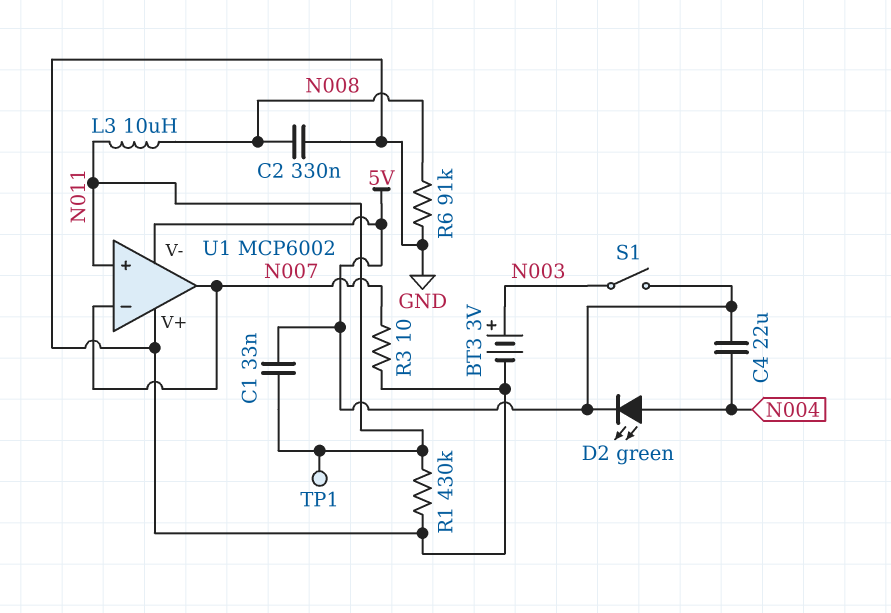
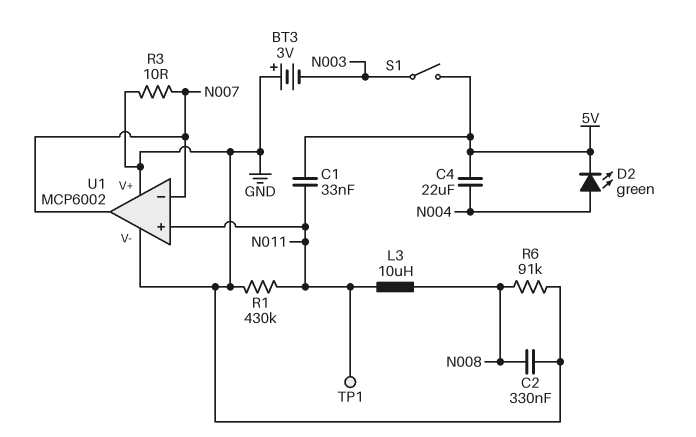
BT3: 3V (plus N003, minus GND) -> 3V (plus GND, minus N003)
U1 pin V-: 5V -> GND

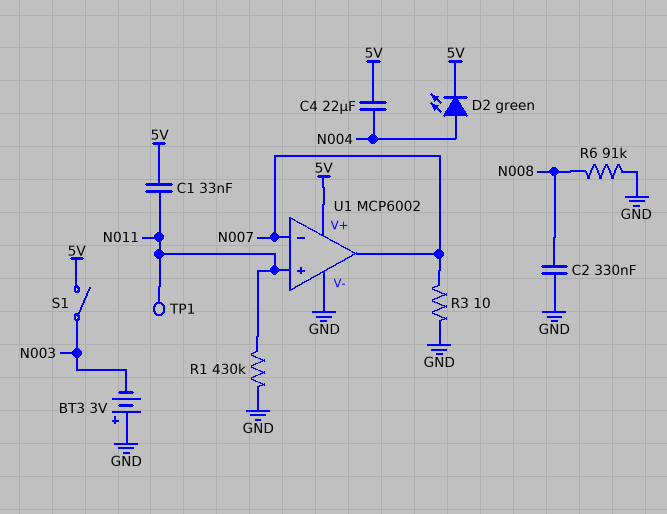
L3: 10uH (N008, N011) -> none
U1 pin V+: GND -> 5V

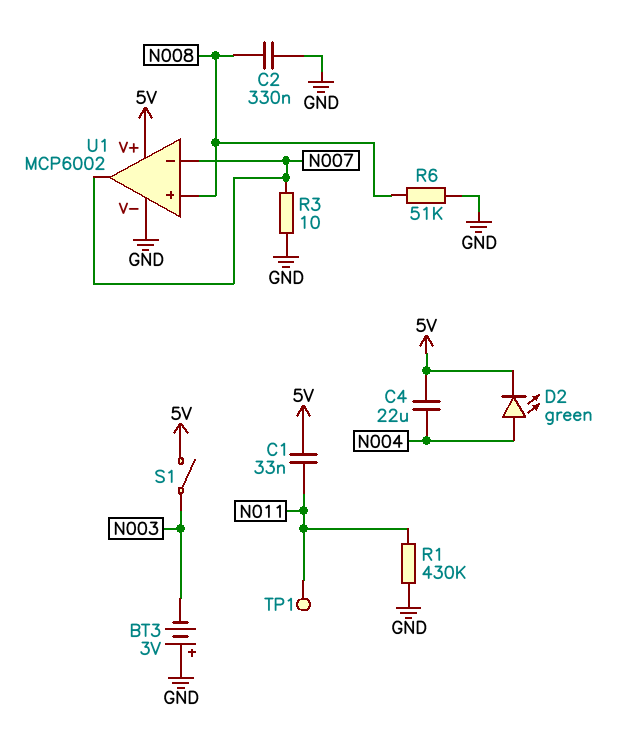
R6: 91k (GND, N008) -> 51k (GND, N008)
U1 pin in+: N011 -> N008

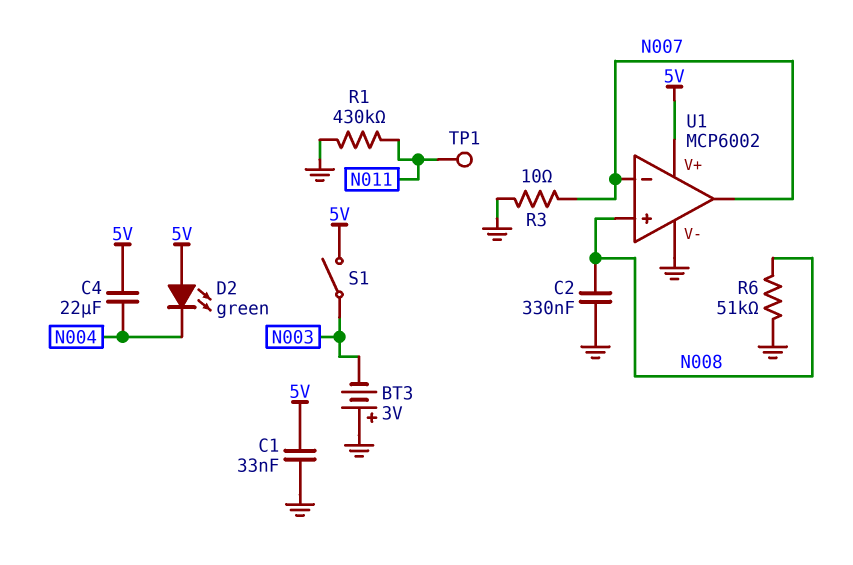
C1: 33nF (5V, N011) -> 33nF (5V, GND)
D2: LED green (A N004, K 5V) -> LED green (A 5V, K N004)

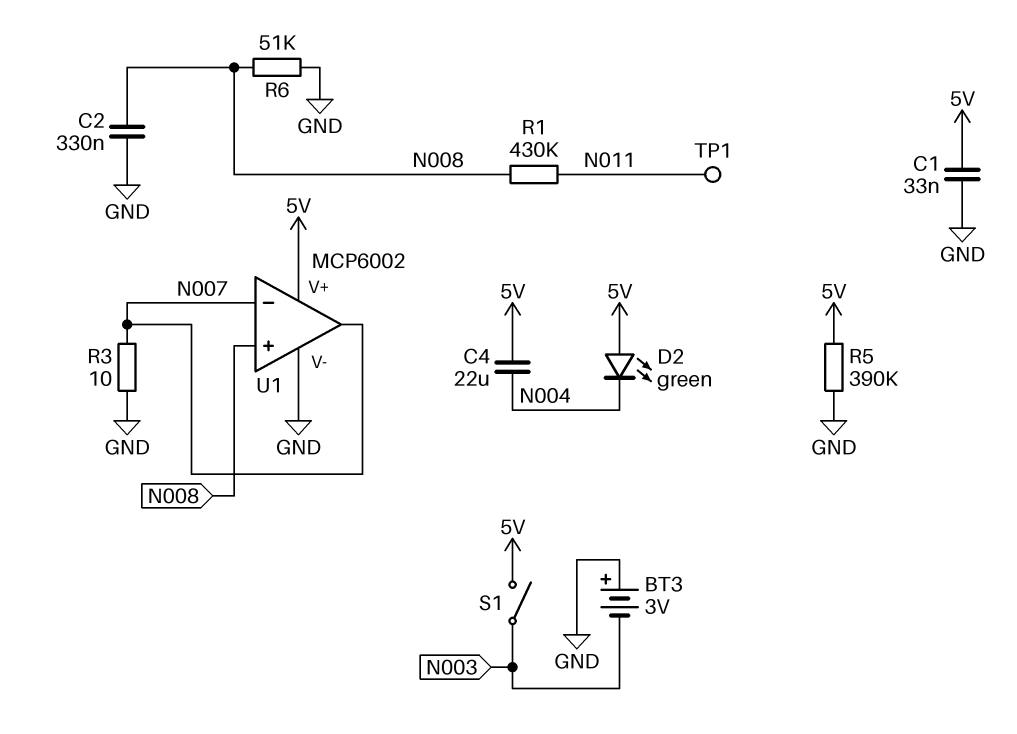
R1: 430k (GND, N011) -> 430k (N008, N011)
R5: none -> 390k (5V, GND)

